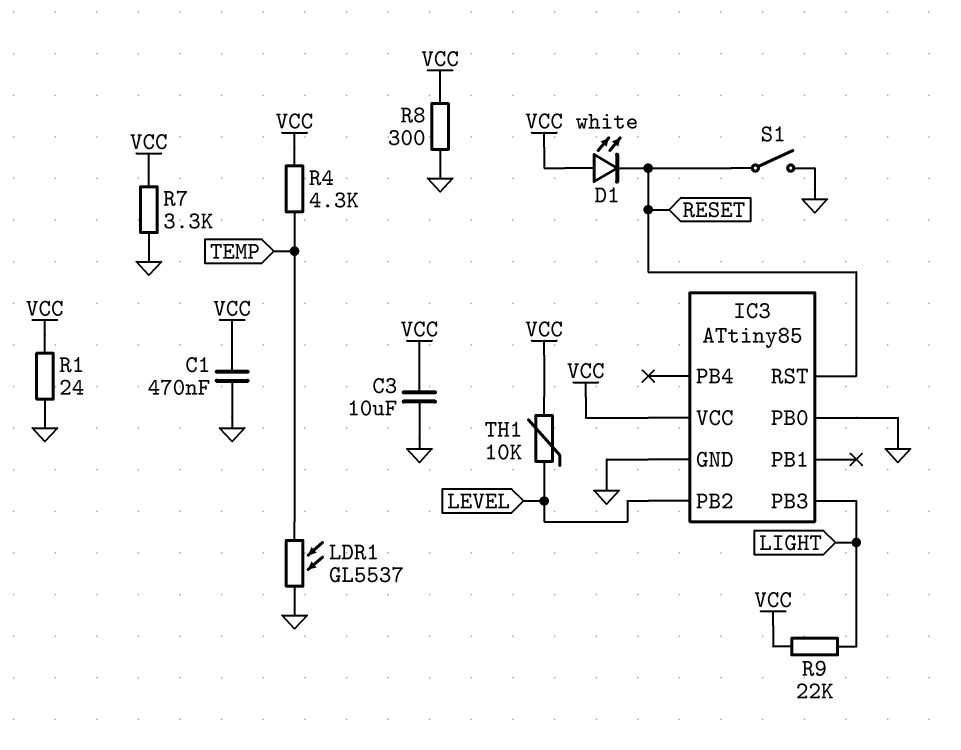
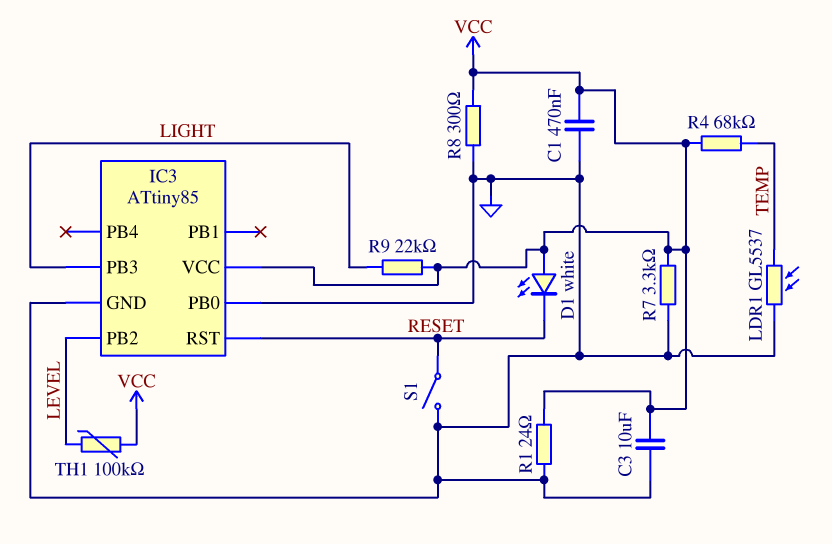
R4: 4.3k (TEMP, VCC) -> 68k (TEMP, VCC)
TH1: 10k (LEVEL, VCC) -> 100k (LEVEL, VCC)

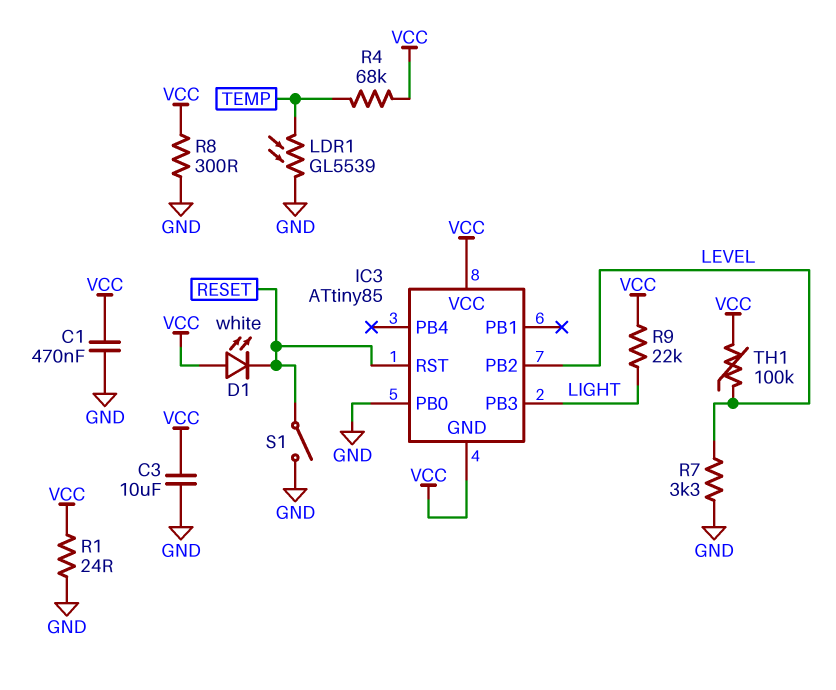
IC3 pin GND: GND -> VCC
LDR1: GL5537 (GND, TEMP) -> GL5539 (GND, TEMP)
R7: 3.3k (GND, VCC) -> 3.3k (GND, LEVEL)

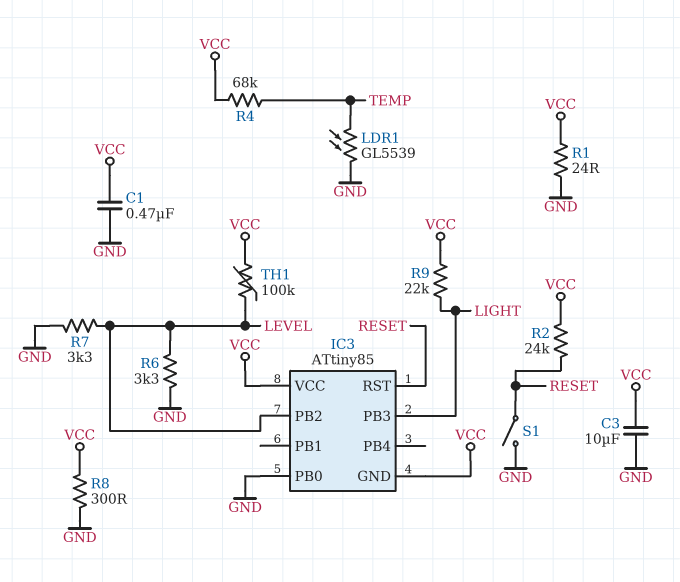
D1: LED white (A VCC, K RESET) -> none
R2: none -> 24k (RESET, VCC)
R6: none -> 3.3k (GND, LEVEL)

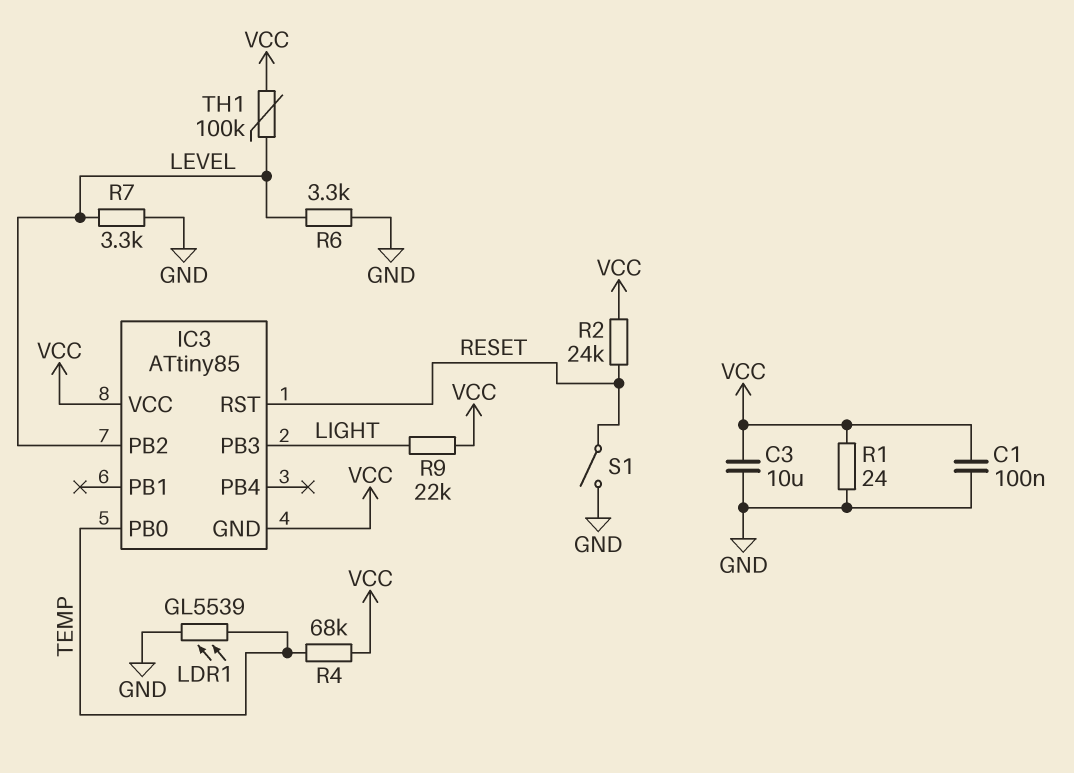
C1: 470nF (GND, VCC) -> 100nF (GND, VCC)
IC3 pin PB0: GND -> TEMP
R8: 300 (GND, VCC) -> none

